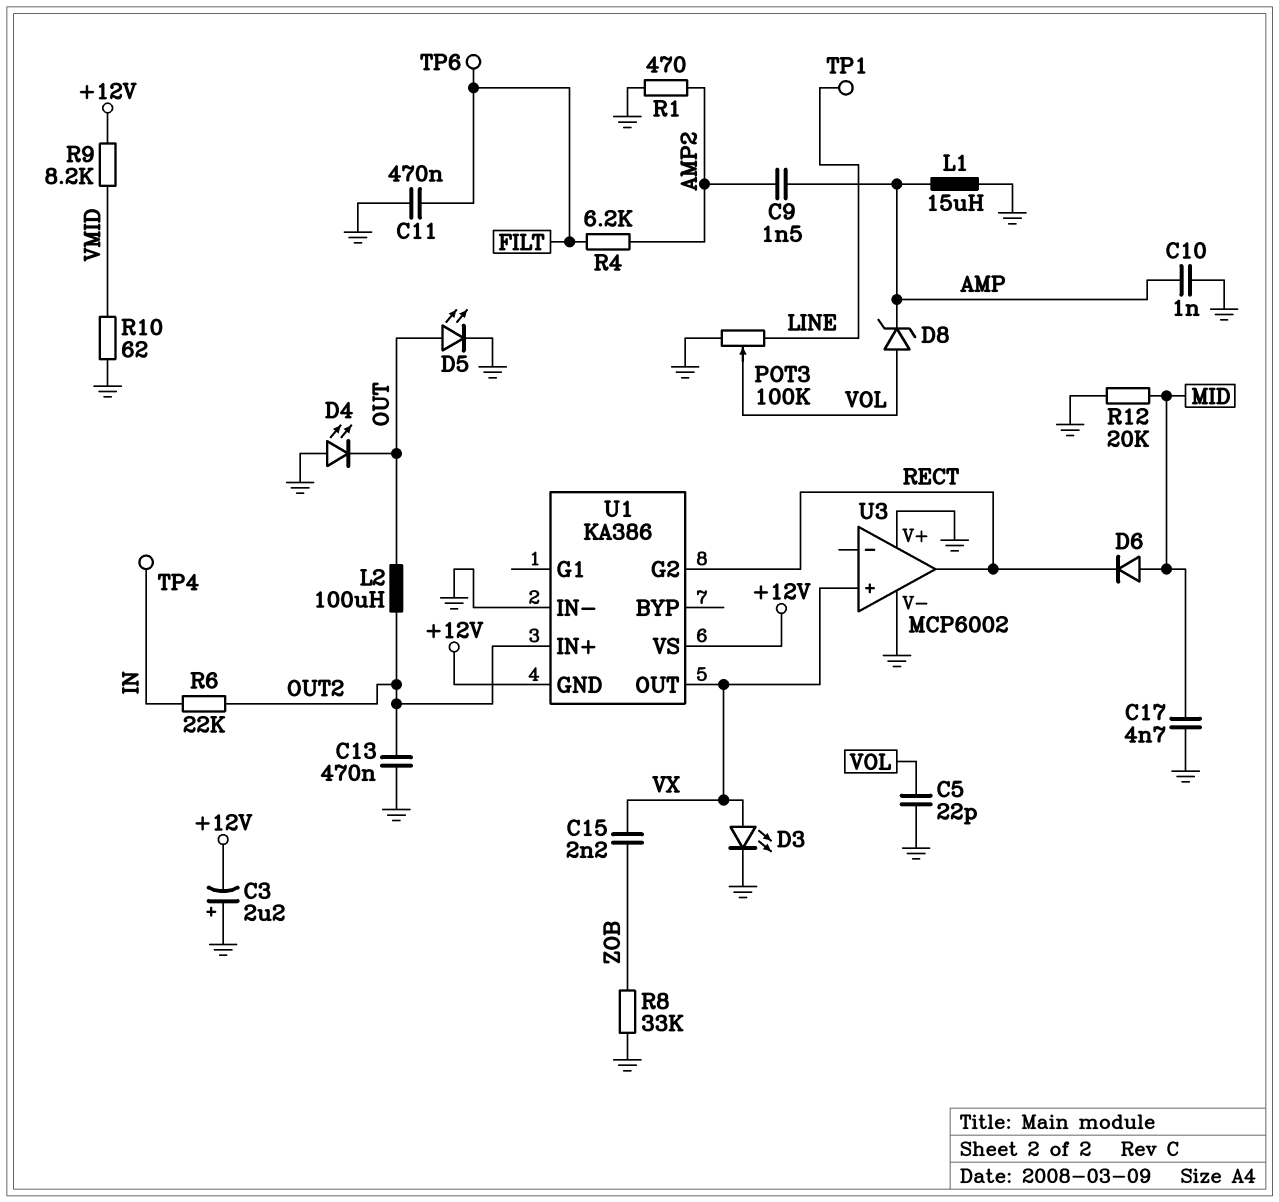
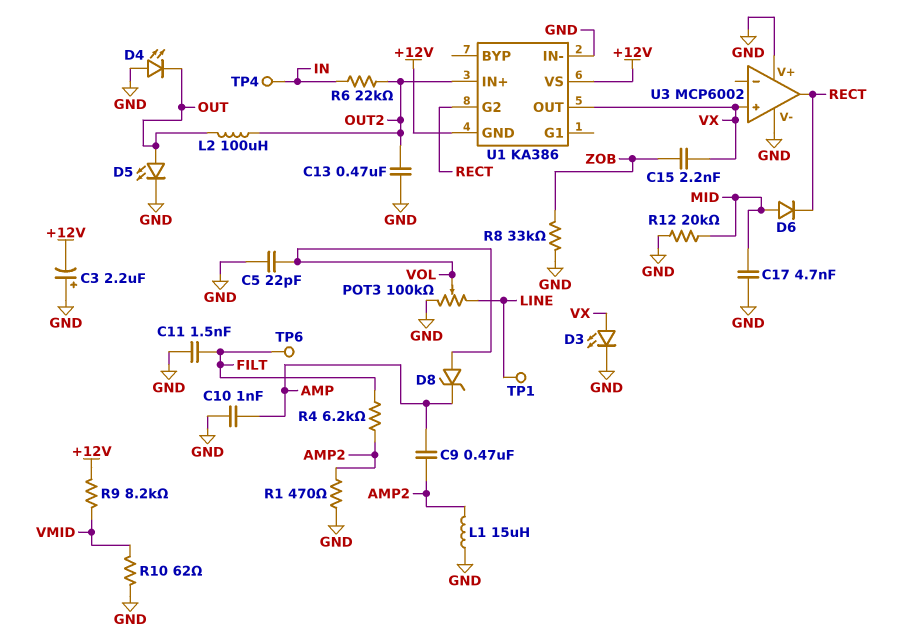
C9: 1.5nF (AMP, AMP2) -> 470nF (AMP, AMP2)
C11: 470nF (FILT, GND) -> 1.5nF (FILT, GND)
L1: 15uH (AMP, GND) -> 15uH (AMP2, GND)

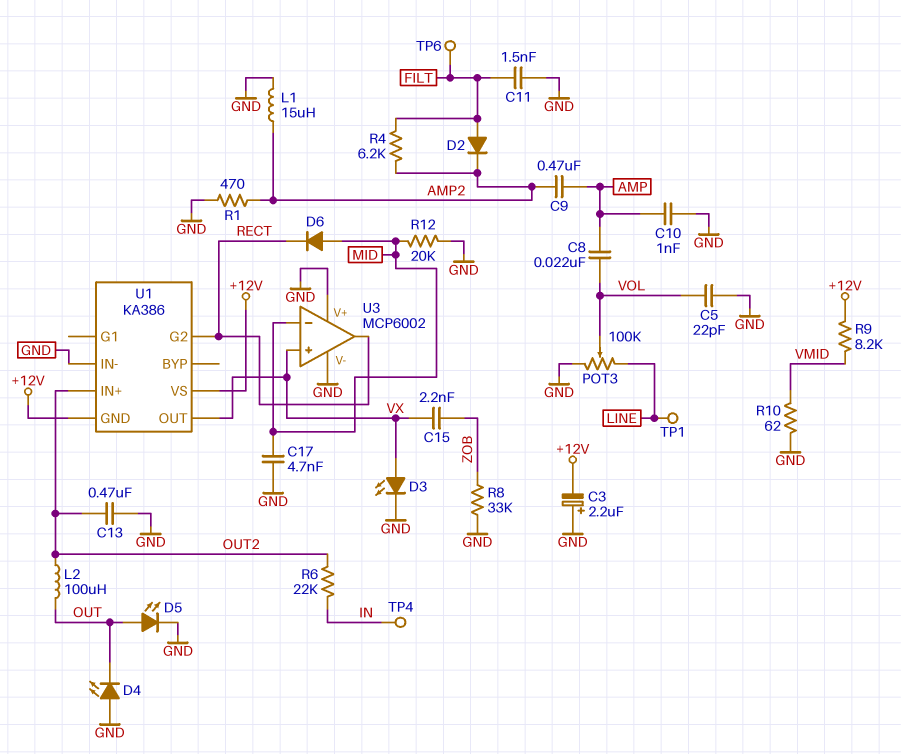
C8: none -> 22nF (AMP, VOL)
D2: none -> diode (A FILT, K AMP2)
D8: zener (A VOL, K AMP) -> none
U3 pin in-: none -> MID

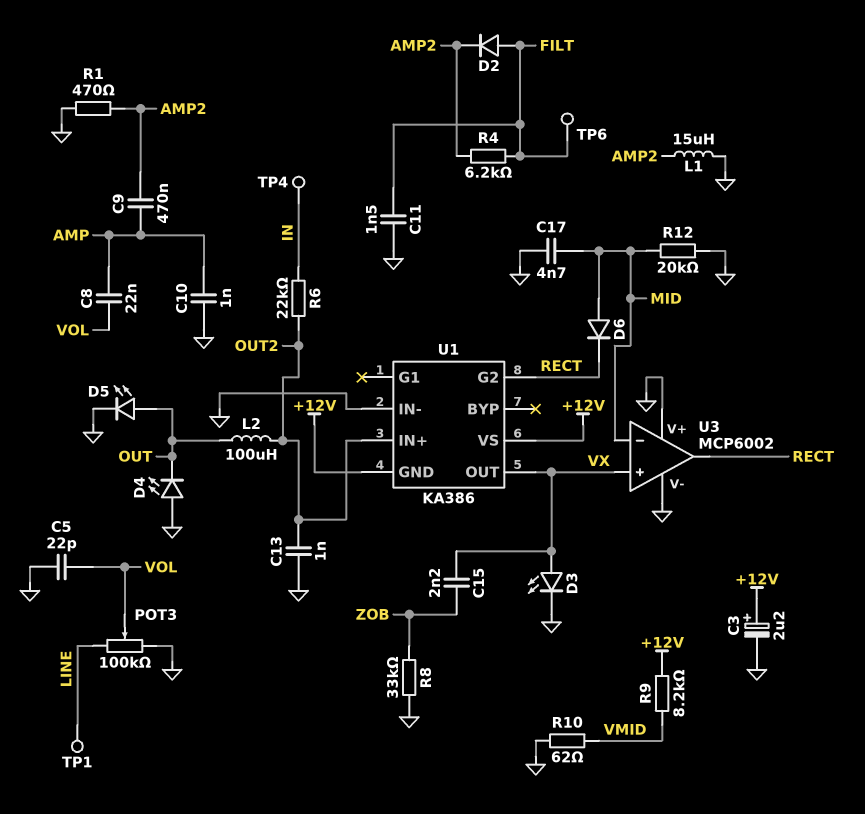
C3: 2.2uF (plus GND, minus +12V) -> 2.2uF (plus +12V, minus GND)
C13: 470nF (GND, OUT2) -> 1nF (GND, OUT2)

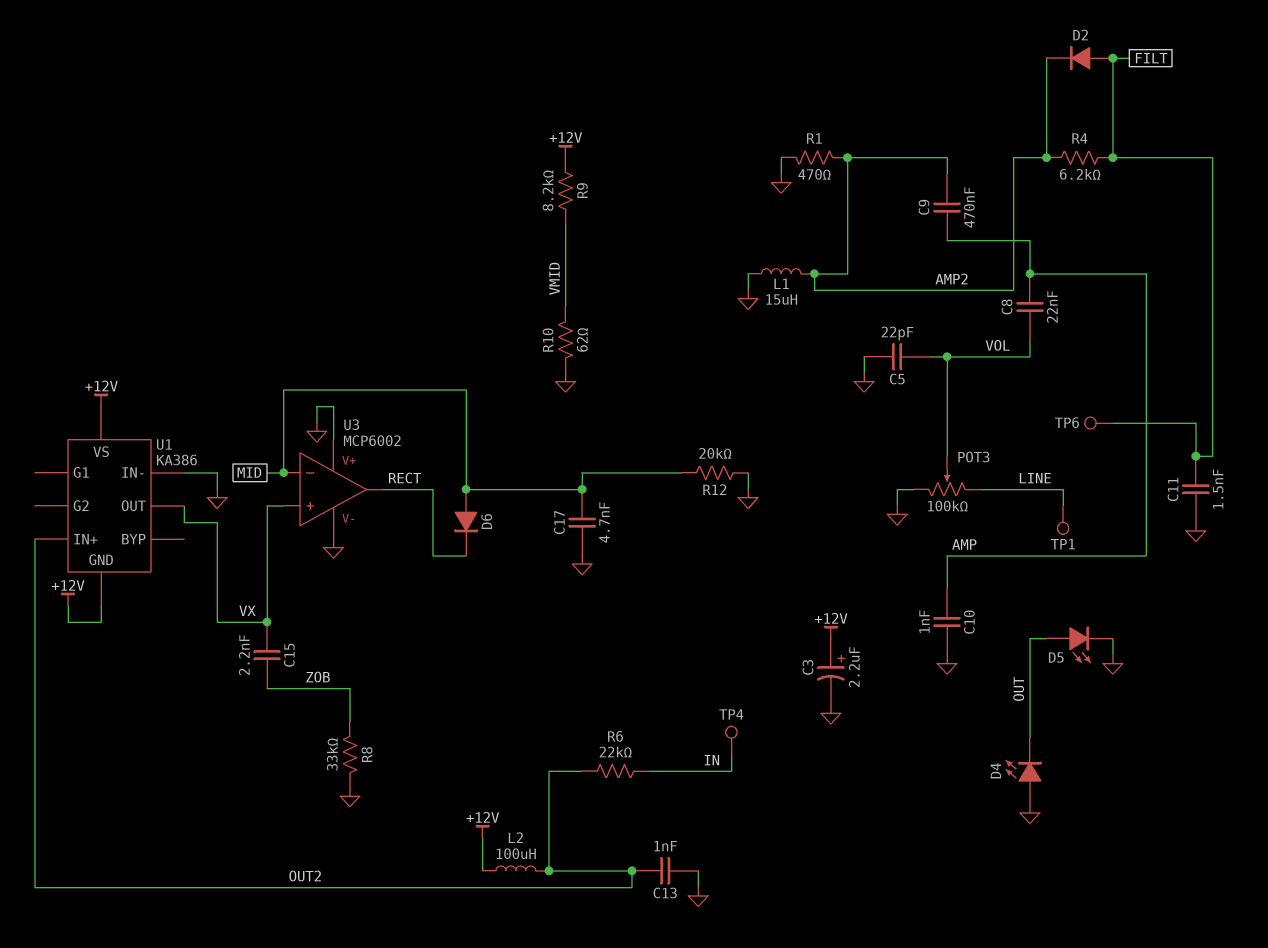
D3: LED (A VX, K GND) -> none
L2: 100uH (OUT, OUT2) -> 100uH (+12V, OUT2)
U1 pin G2: RECT -> none

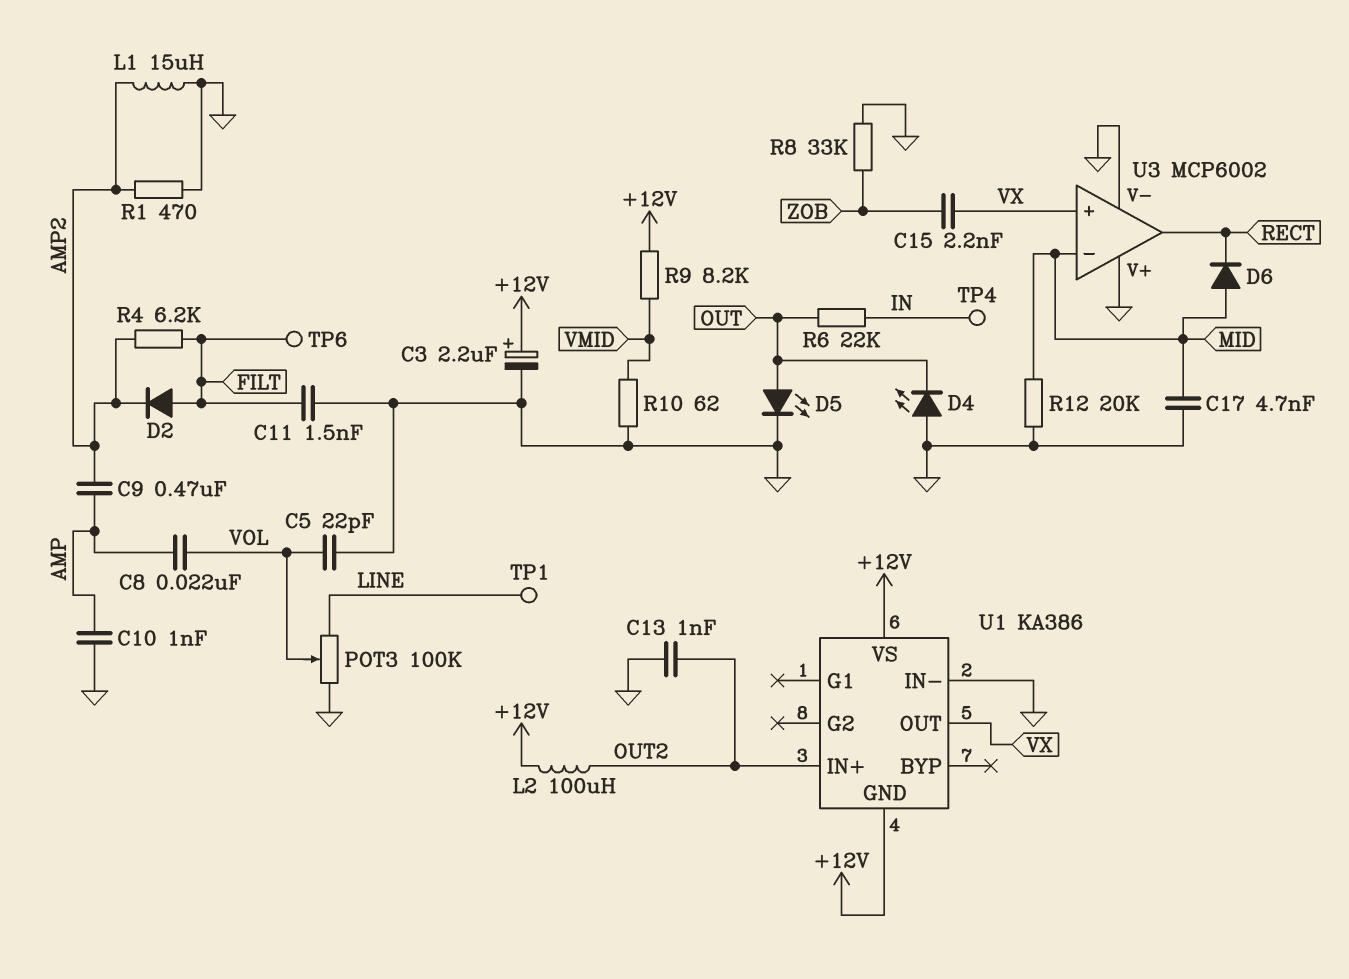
R6: 22k (IN, OUT2) -> 22k (IN, OUT)

